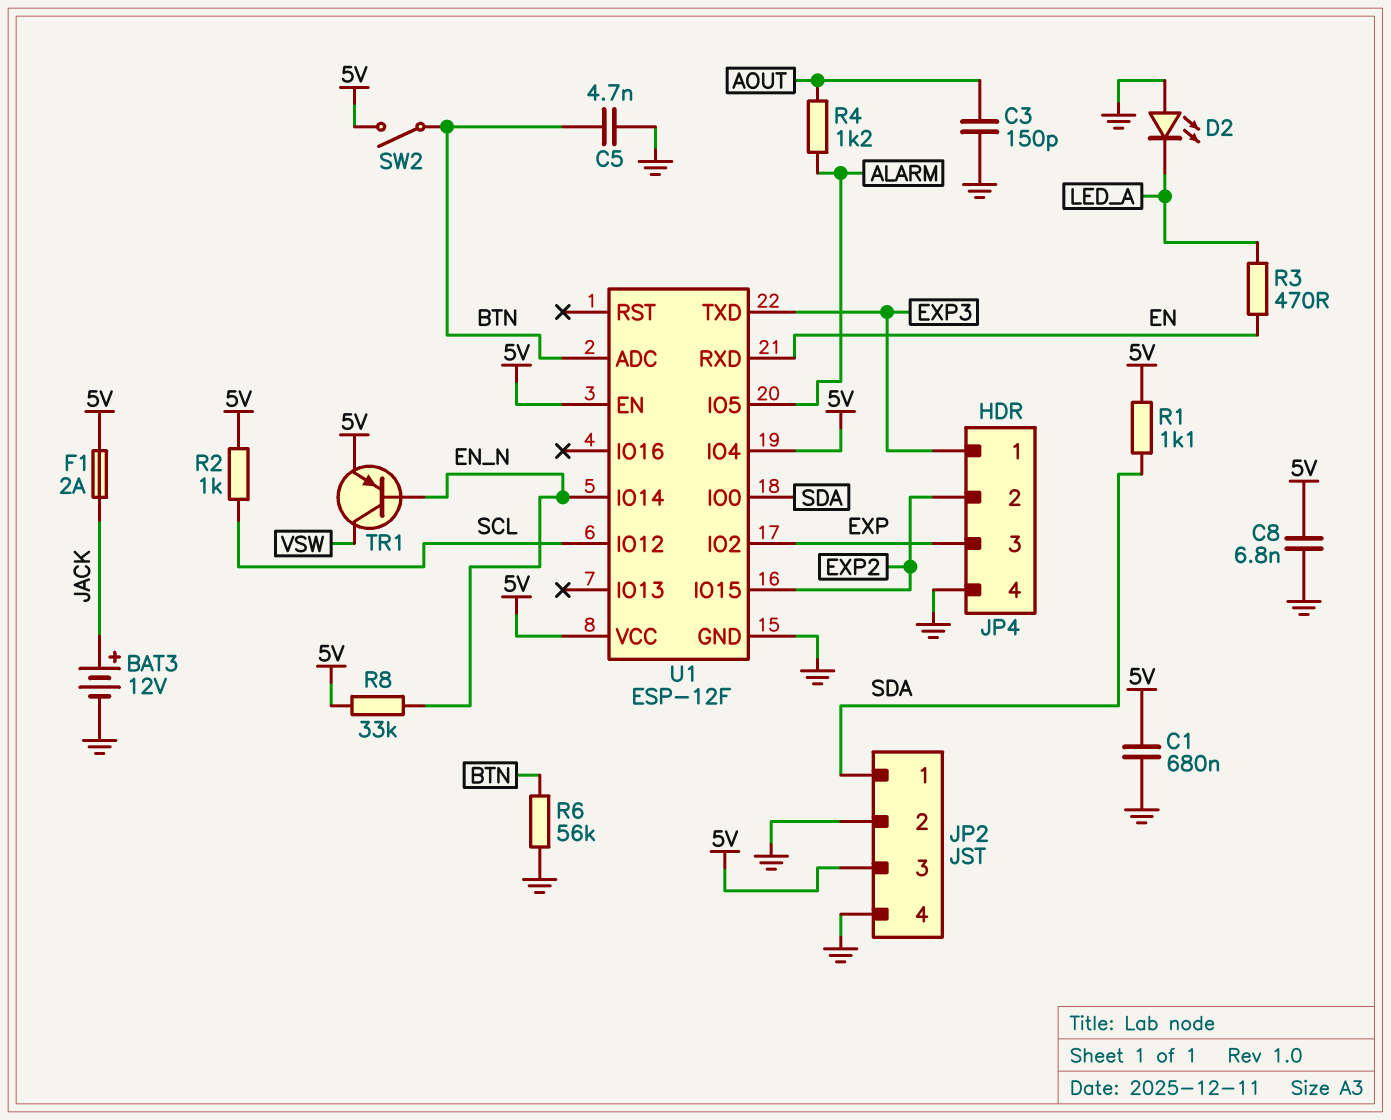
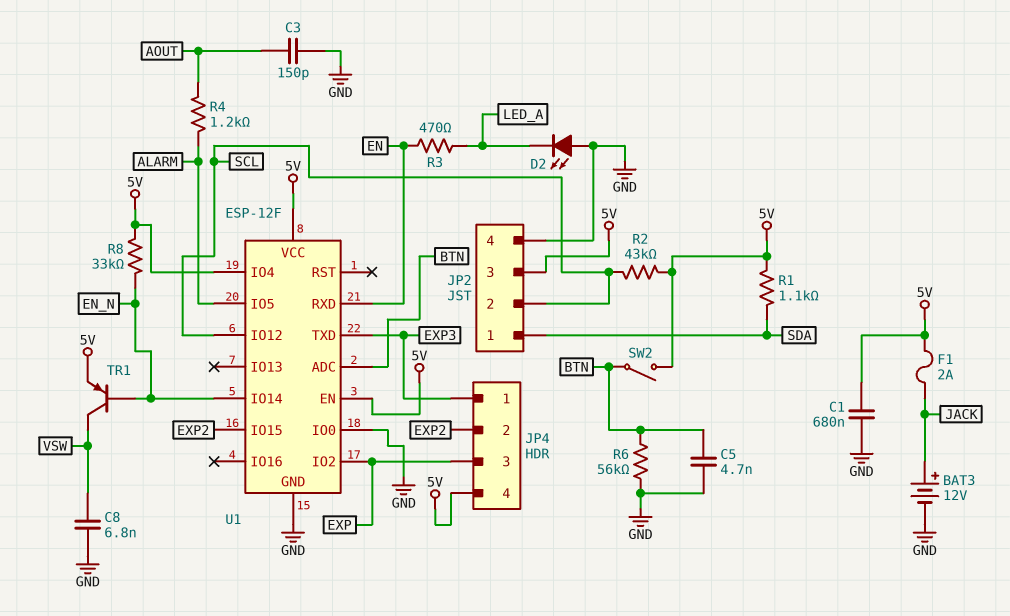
C8: 6.8nF (5V, GND) -> 6.8nF (GND, VSW)
JP2 pin 2: GND -> SCL
JP4 pin 4: GND -> 5V
R2: 1k (5V, SCL) -> 43k (5V, SCL)
U1 pin IO0: SDA -> GND

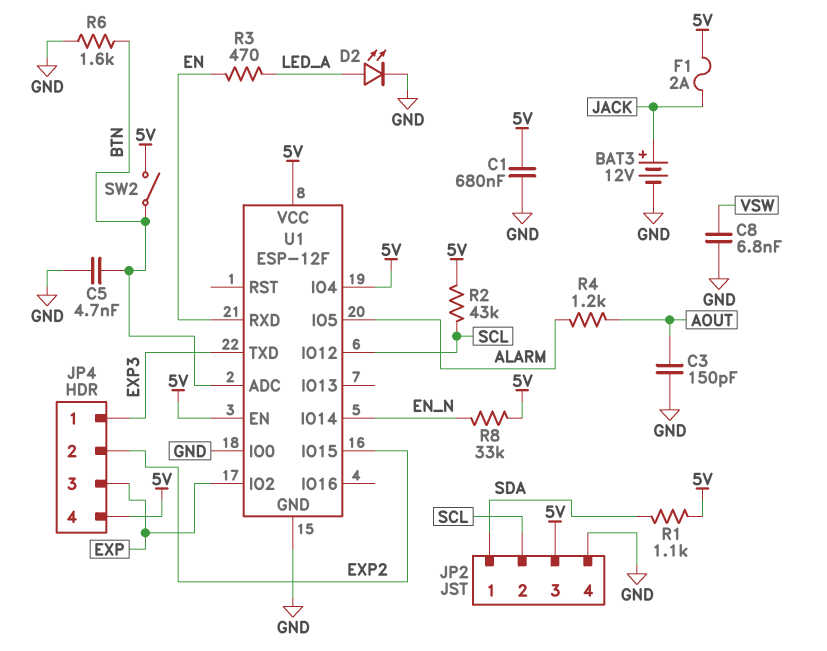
D2: LED (A GND, K LED_A) -> LED (A LED_A, K GND)
R6: 56k (BTN, GND) -> 1.6k (BTN, GND)
TR1: PNP (B EN_N, C VSW, E 5V) -> none

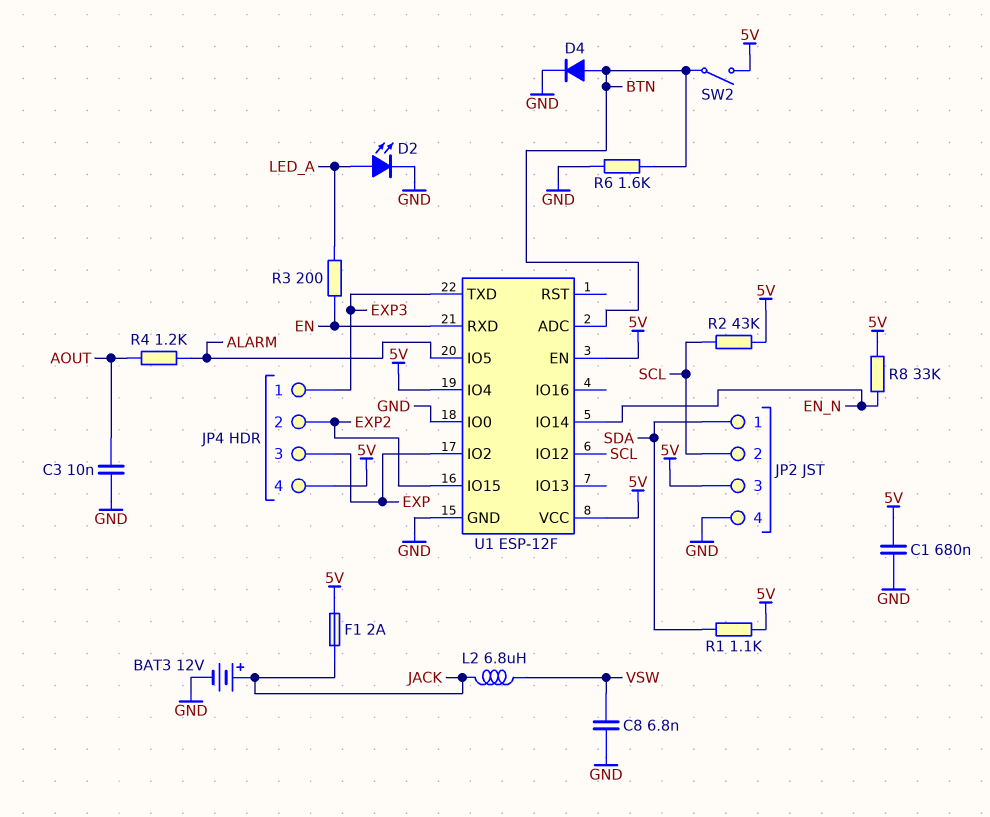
C3: 150pF (AOUT, GND) -> 10nF (AOUT, GND)
C5: 4.7nF (BTN, GND) -> none
D4: none -> diode (A BTN, K GND)
L2: none -> 6.8uH (JACK, VSW)
R3: 470 (EN, LED_A) -> 200 (EN, LED_A)

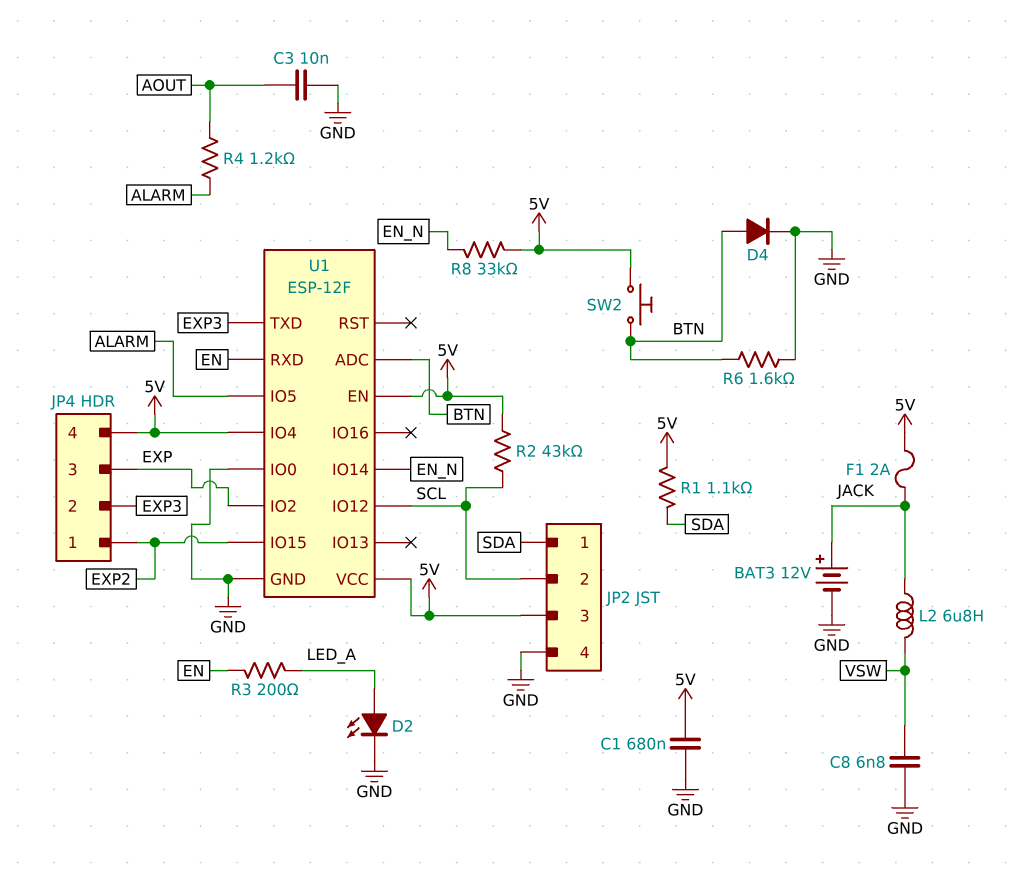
JP4 pin 1: EXP3 -> EXP2
JP4 pin 2: EXP2 -> EXP3
SW2: switch (5V, BTN) -> button (5V, BTN)

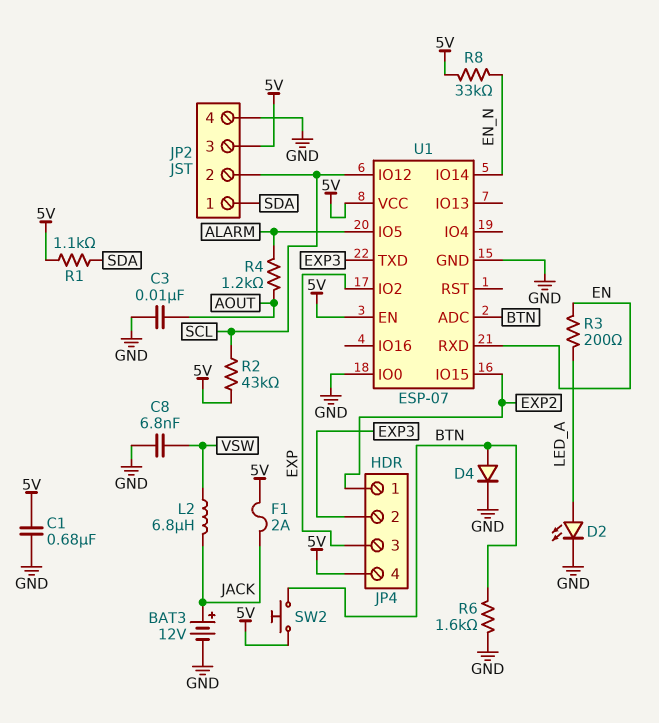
U1: ESP-12F -> ESP-07
U1 pin IO4: 5V -> none

